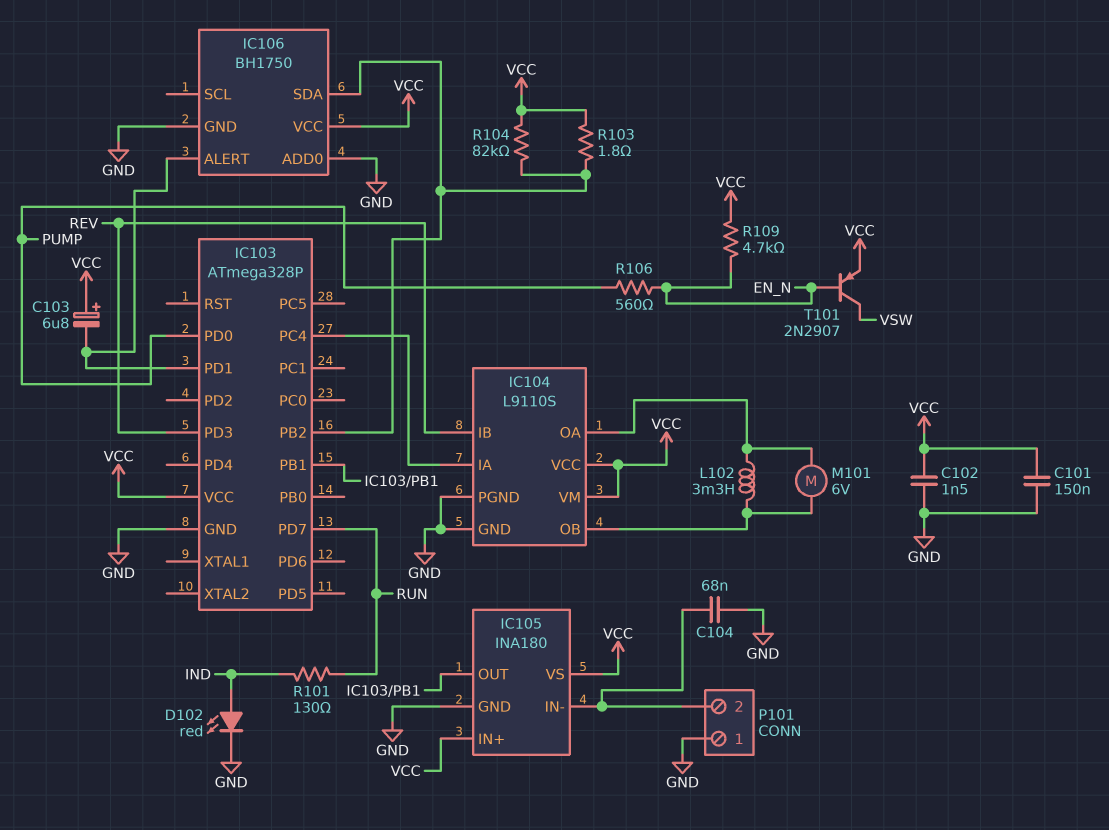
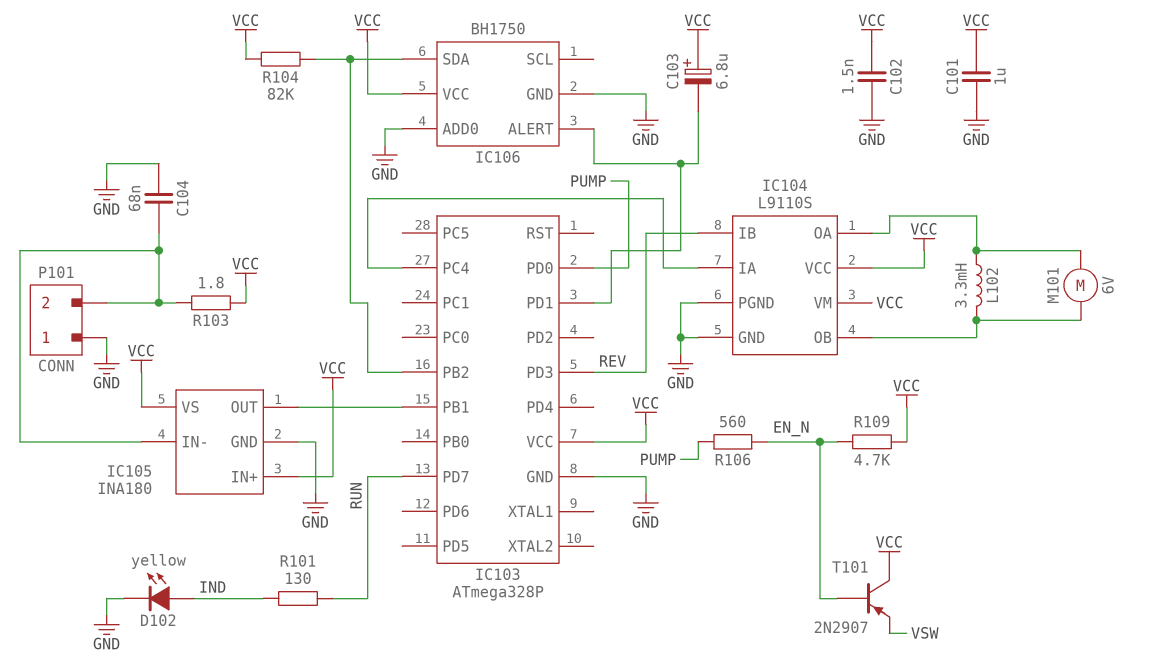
C101: 150nF (GND, VCC) -> 1uF (GND, VCC)
D102: LED red (A IND, K GND) -> LED yellow (A IND, K GND)
R103: 1.8 (IC103/PB2, VCC) -> 1.8 (IC105/IN-, VCC)
T101: PNP 2N2907 (B EN_N, C VSW, E VCC) -> PNP 2N2907 (B EN_N, C VCC, E VSW)

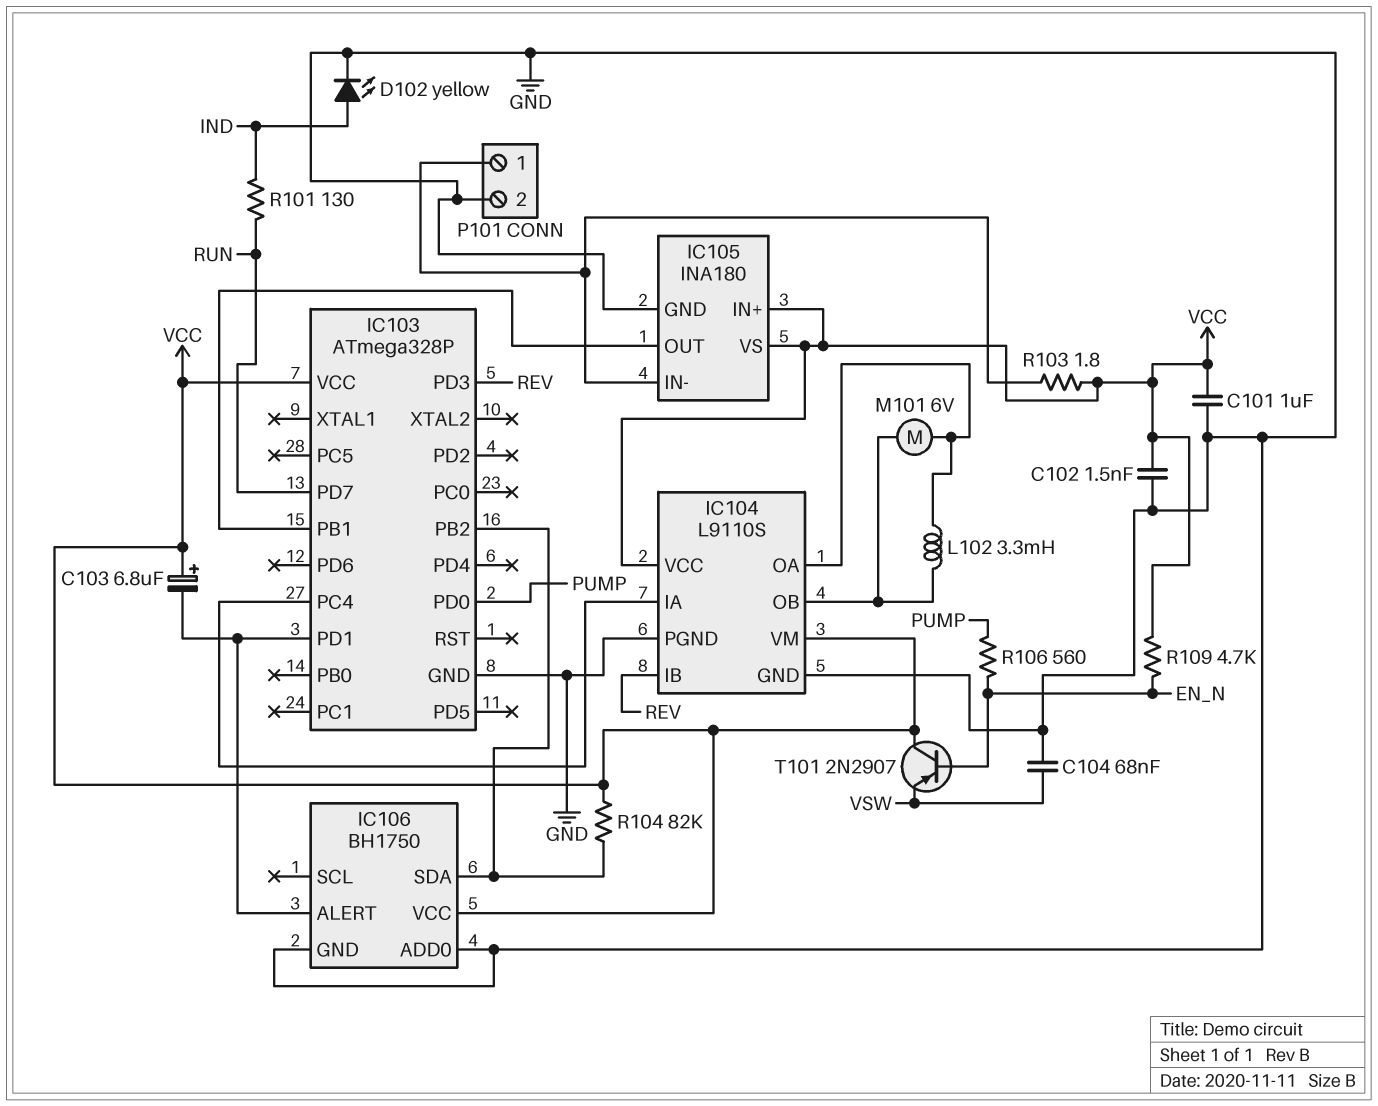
C104: 68nF (GND, IC105/IN-) -> 68nF (GND, VSW)
P101 pin 1: GND -> IC105/IN-
P101 pin 2: IC105/IN- -> GND

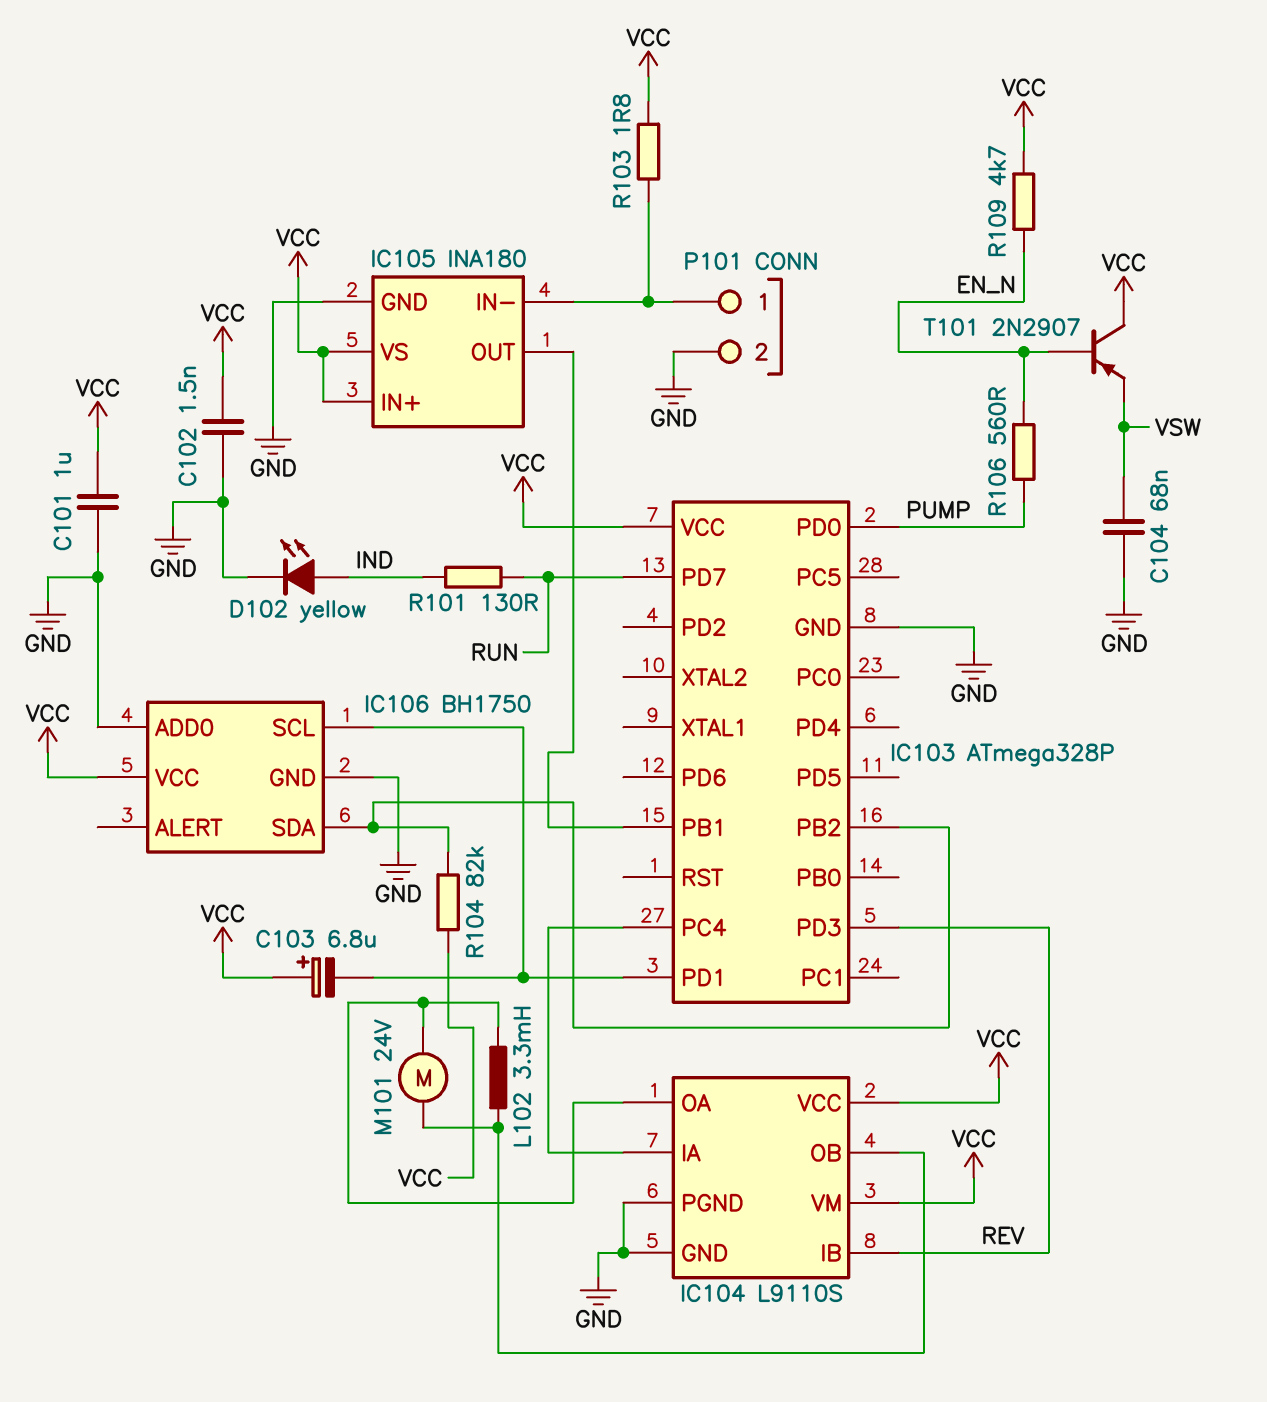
IC106 pin ALERT: IC103/PD1 -> none
IC106 pin SCL: none -> IC103/PD1
M101: motor 6V (IC104/OA, IC104/OB) -> motor 24V (IC104/OA, IC104/OB)

